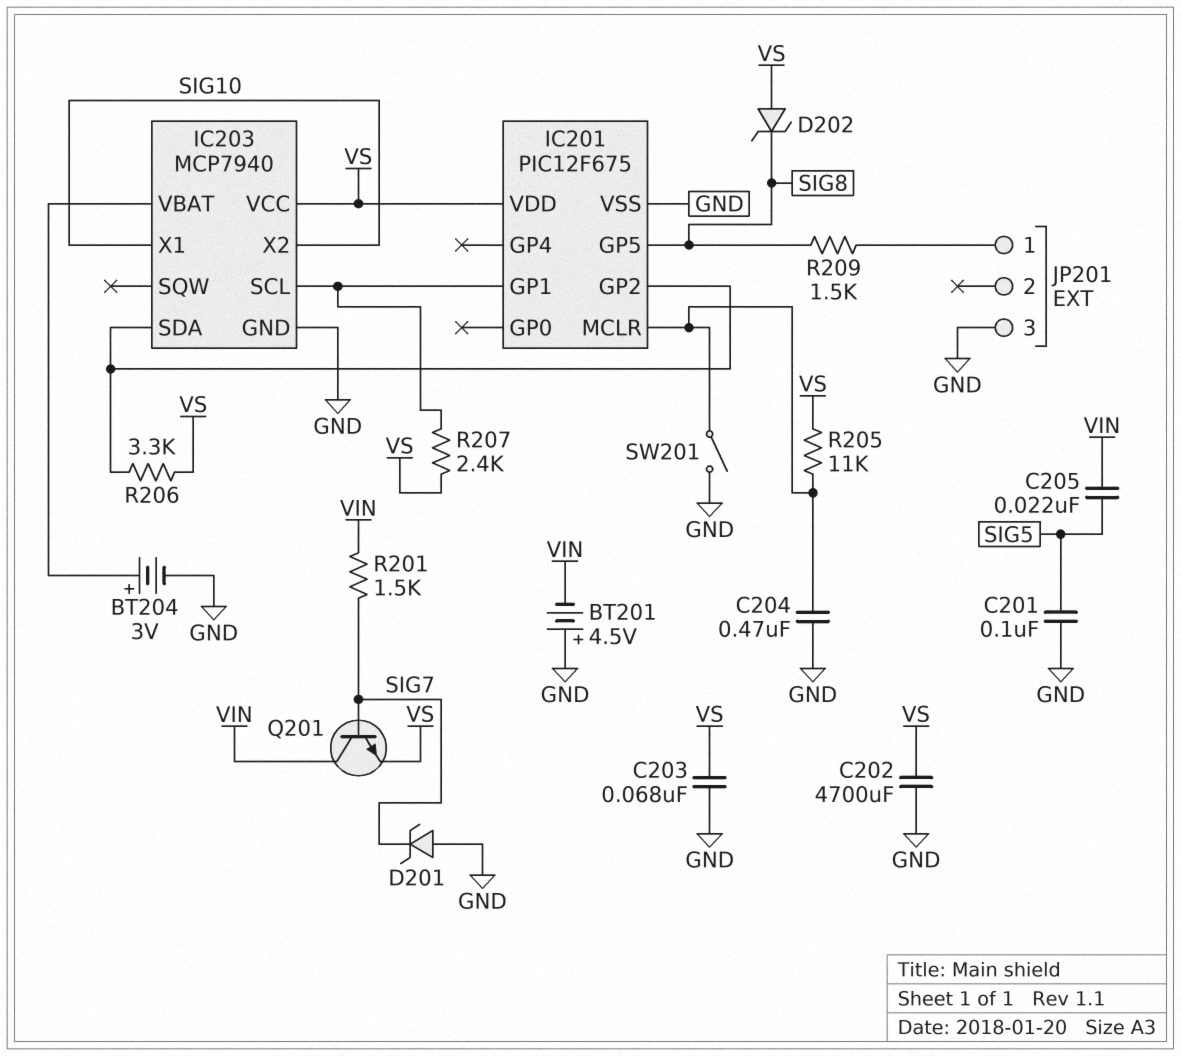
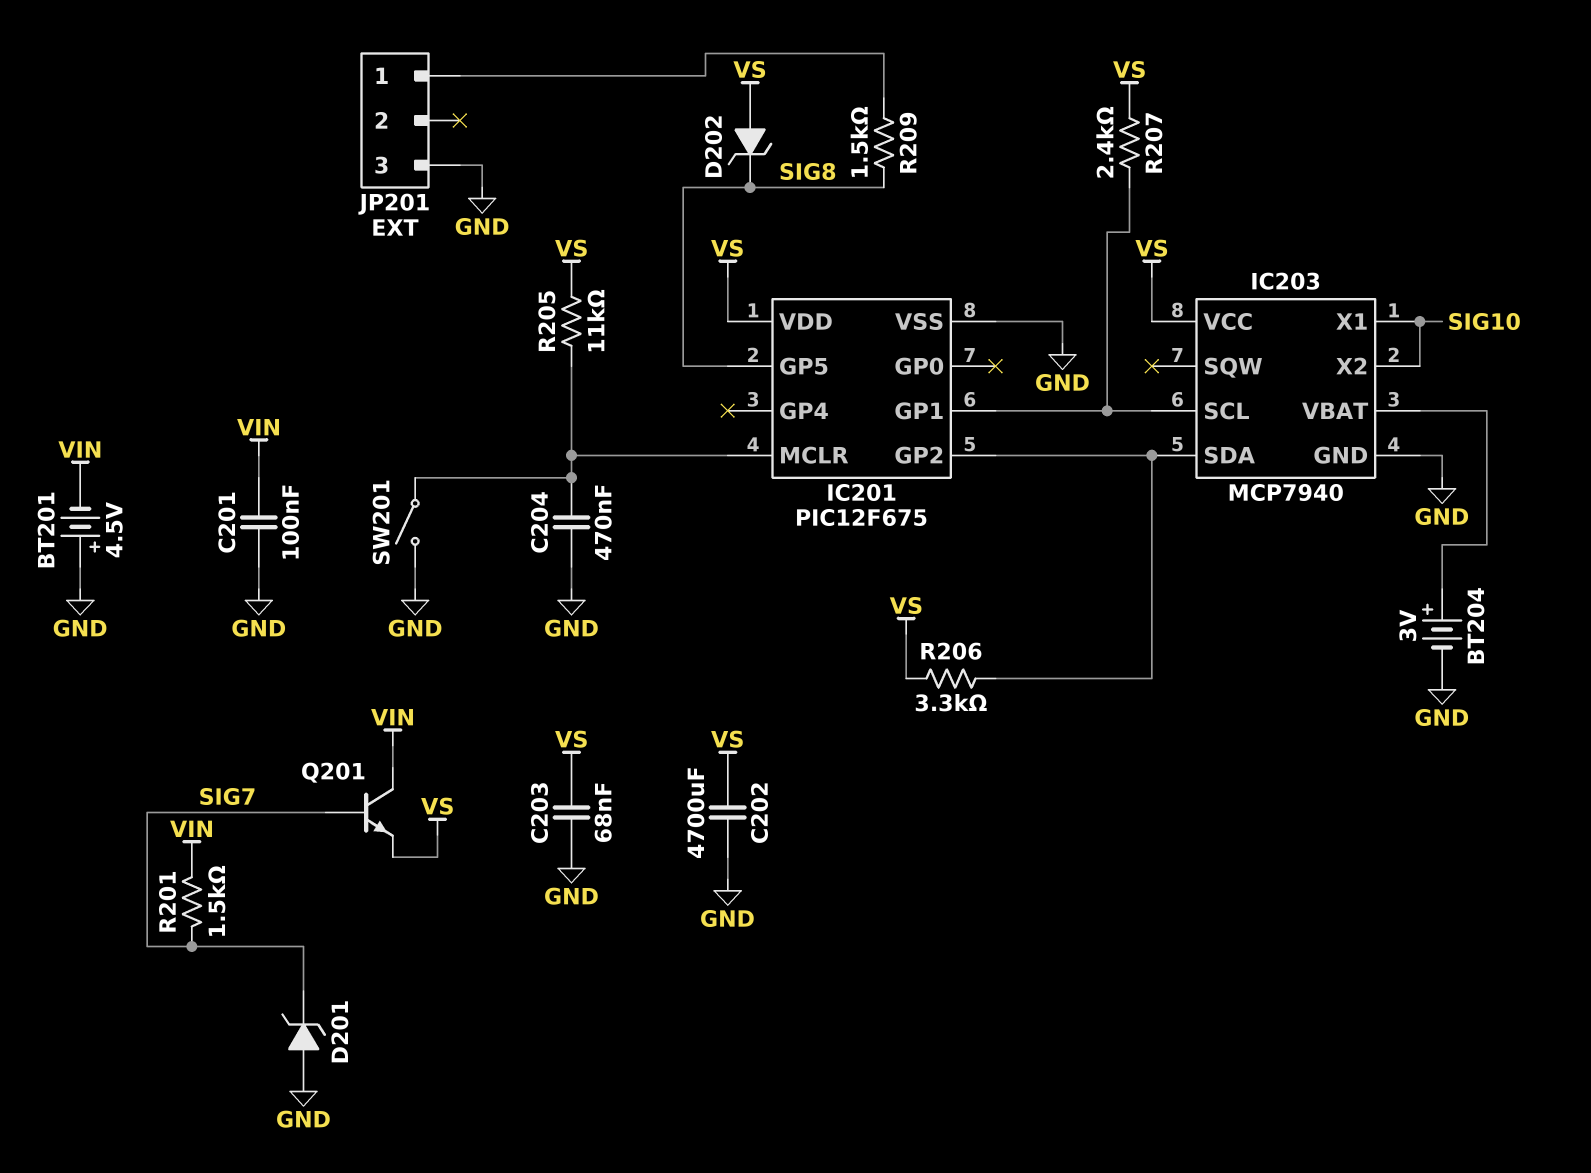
C201: 100nF (GND, SIG5) -> 100nF (GND, VIN)
C205: 22nF (SIG5, VIN) -> none

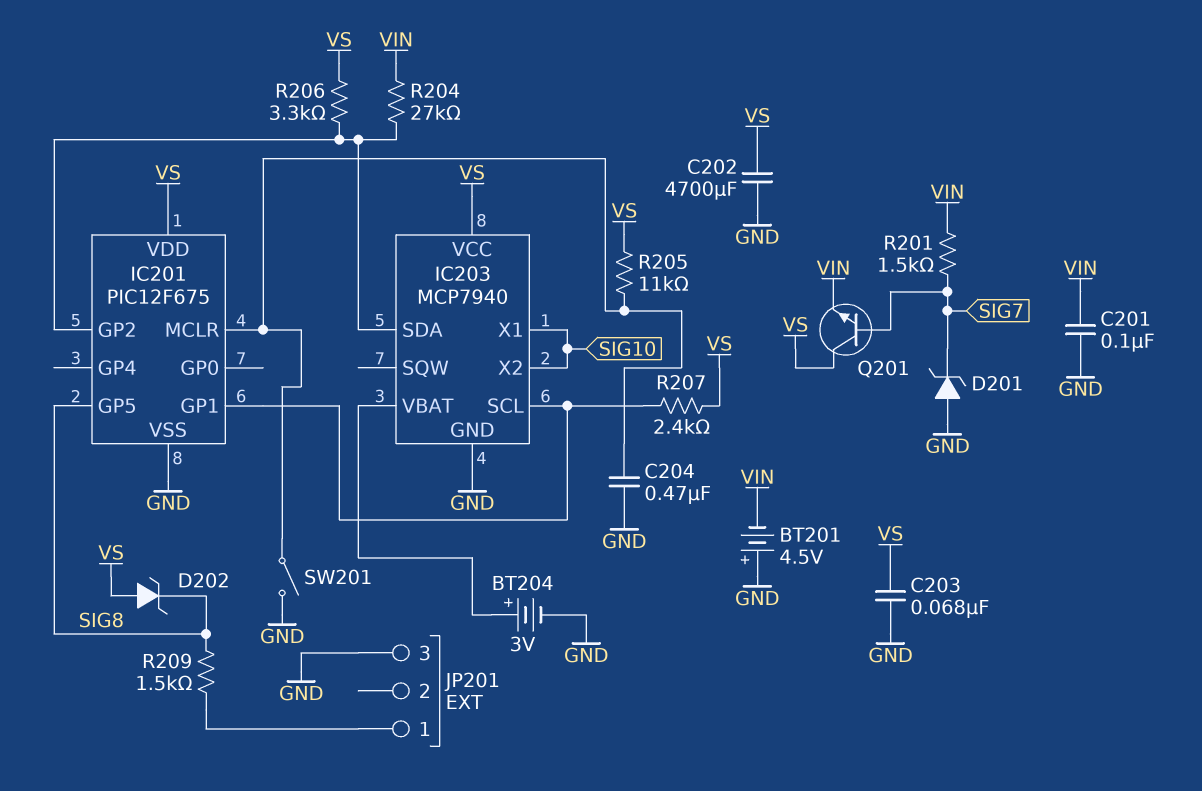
Q201: NPN (B SIG7, C VIN, E VS) -> NPN (B SIG7, C VS, E VIN)
R204: none -> 27k (IC201/GP2, VIN)

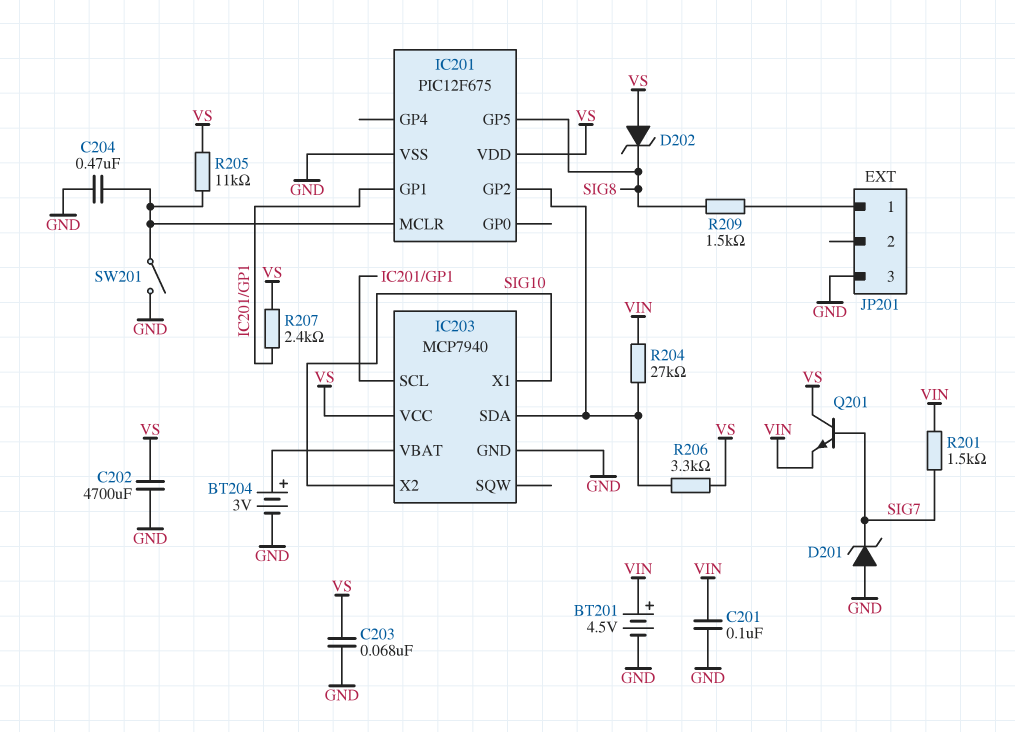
BT201: 4.5V (plus GND, minus VIN) -> 4.5V (plus VIN, minus GND)

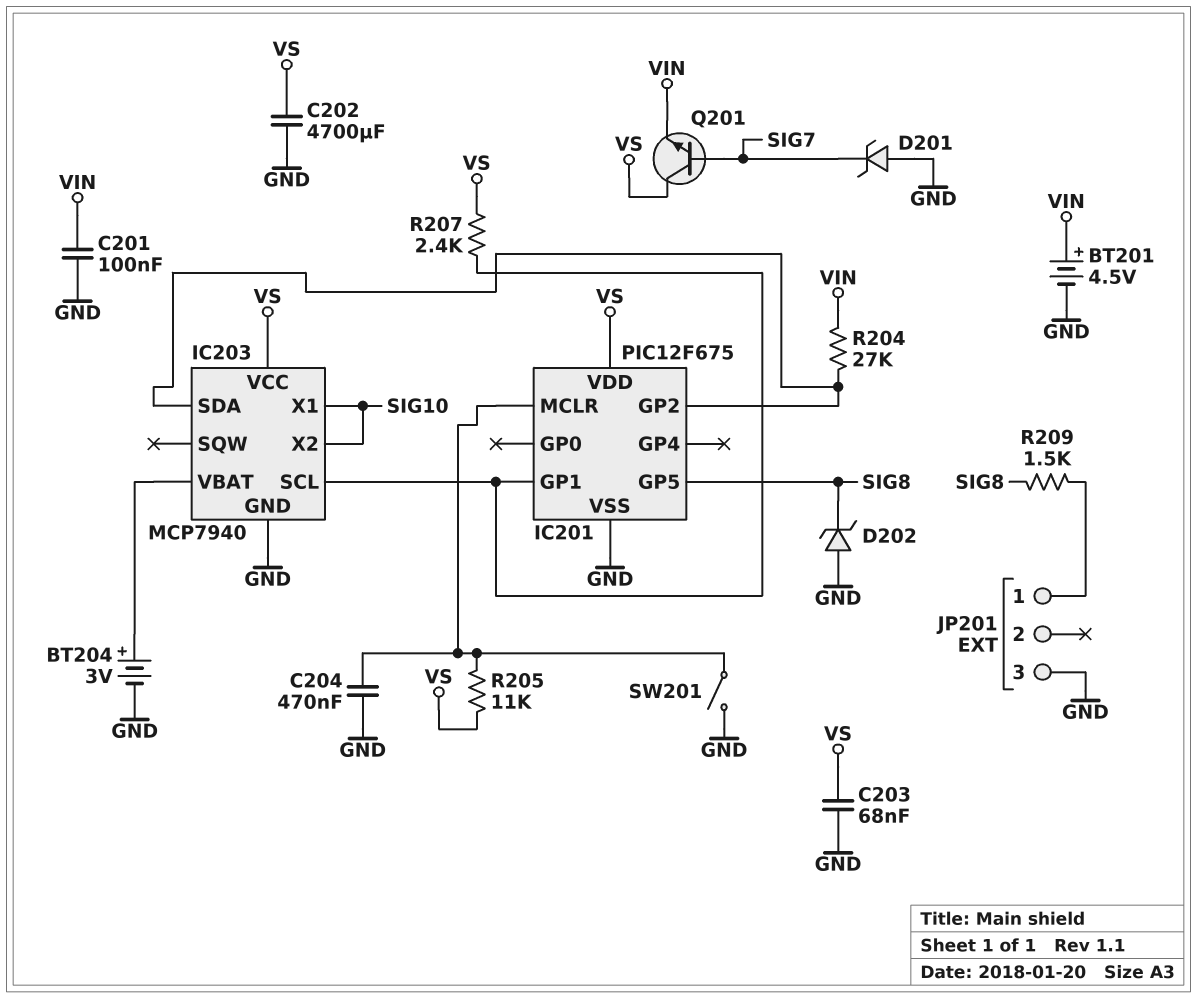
D202: zener (A VS, K SIG8) -> zener (A GND, K SIG8)
R201: 1.5k (SIG7, VIN) -> none
R206: 3.3k (IC201/GP2, VS) -> none

